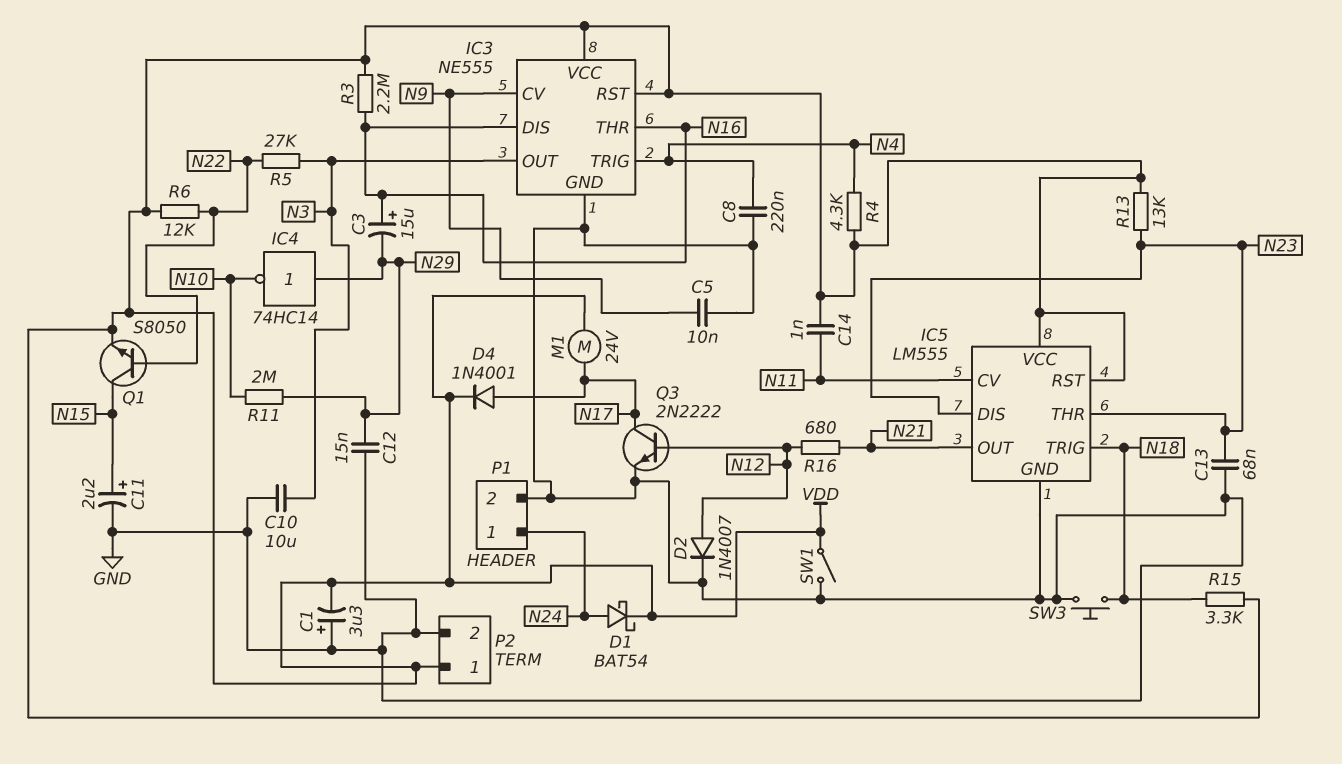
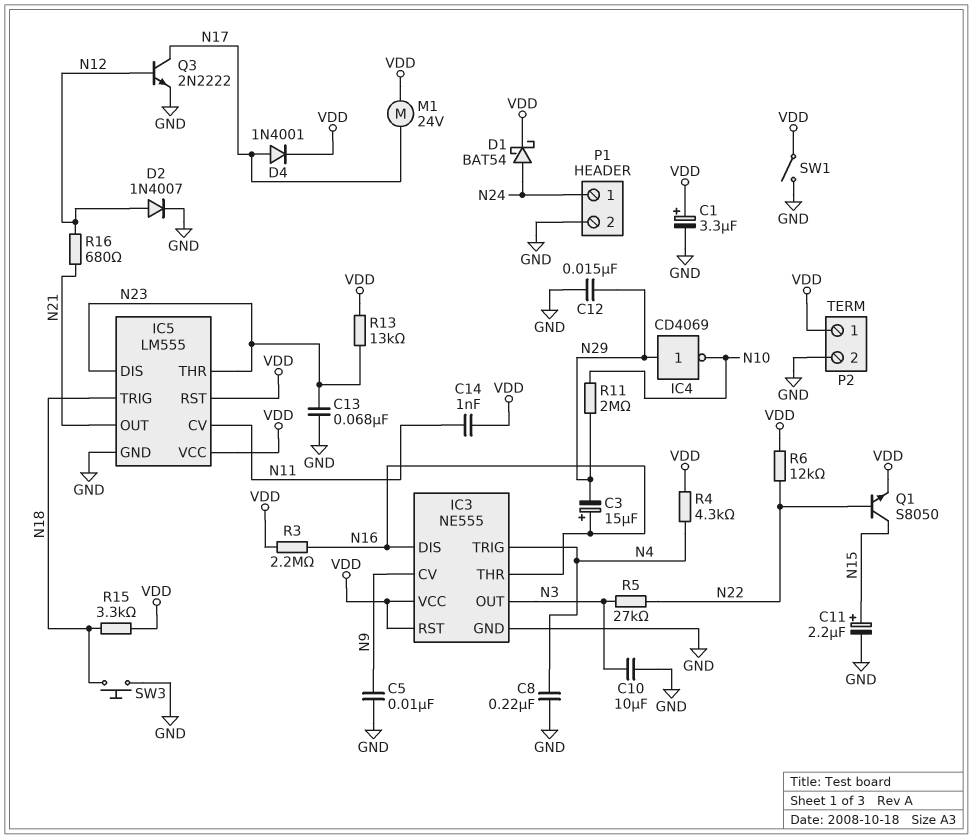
C1: 3.3uF (plus GND, minus VDD) -> 3.3uF (plus VDD, minus GND)
IC4: NOT 74HC14 (in N29, out N10) -> NOT CD4069 (in N29, out N10)

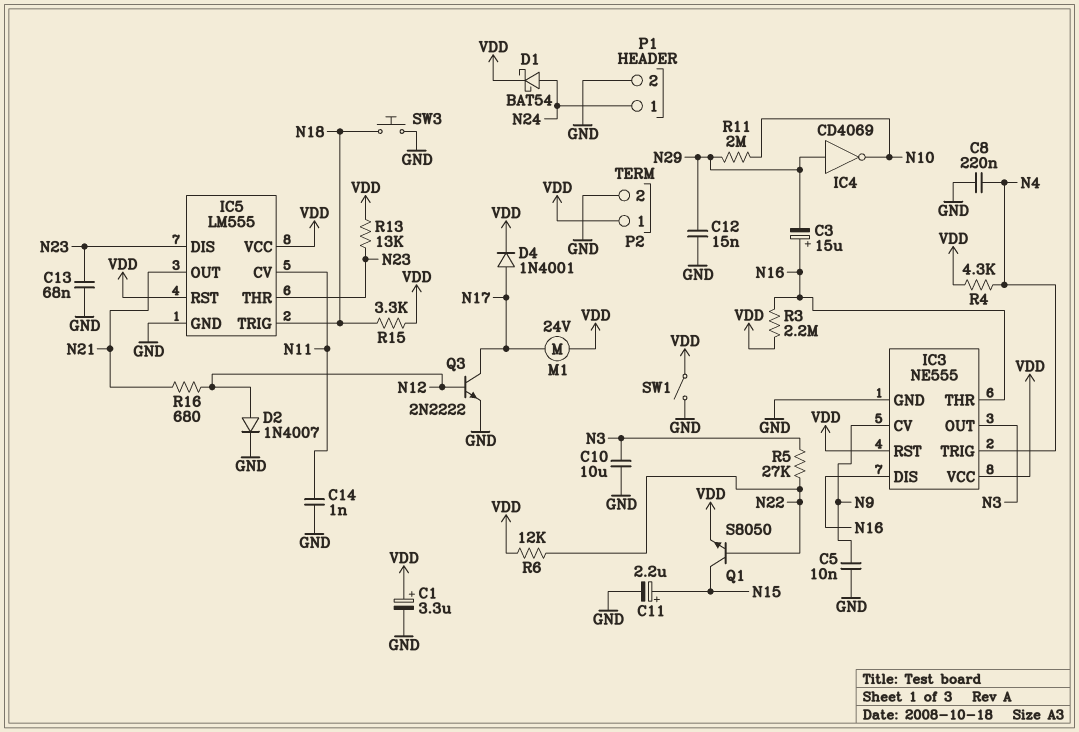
C14: 1nF (N11, VDD) -> 1nF (GND, N11)

